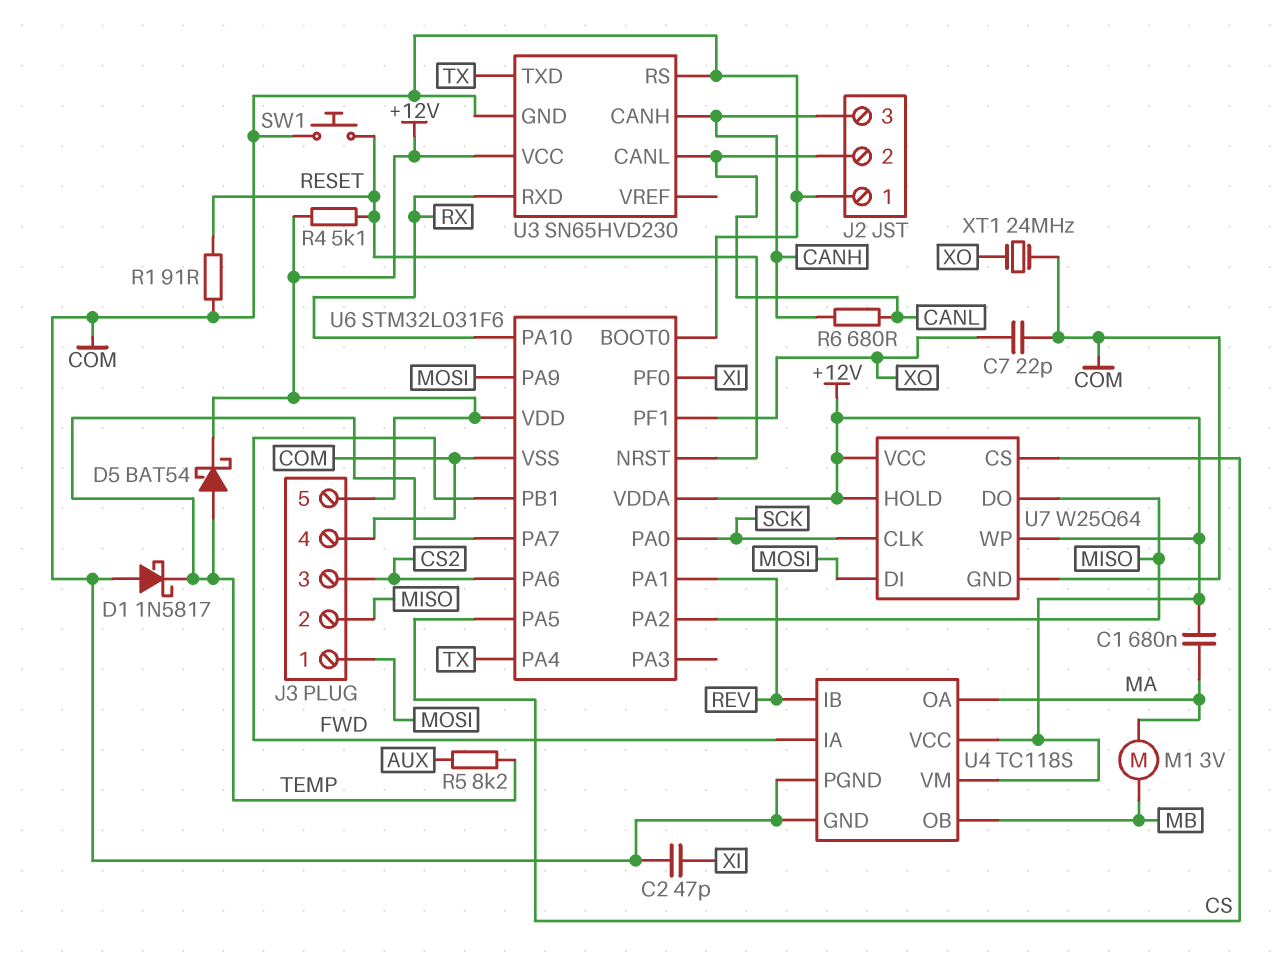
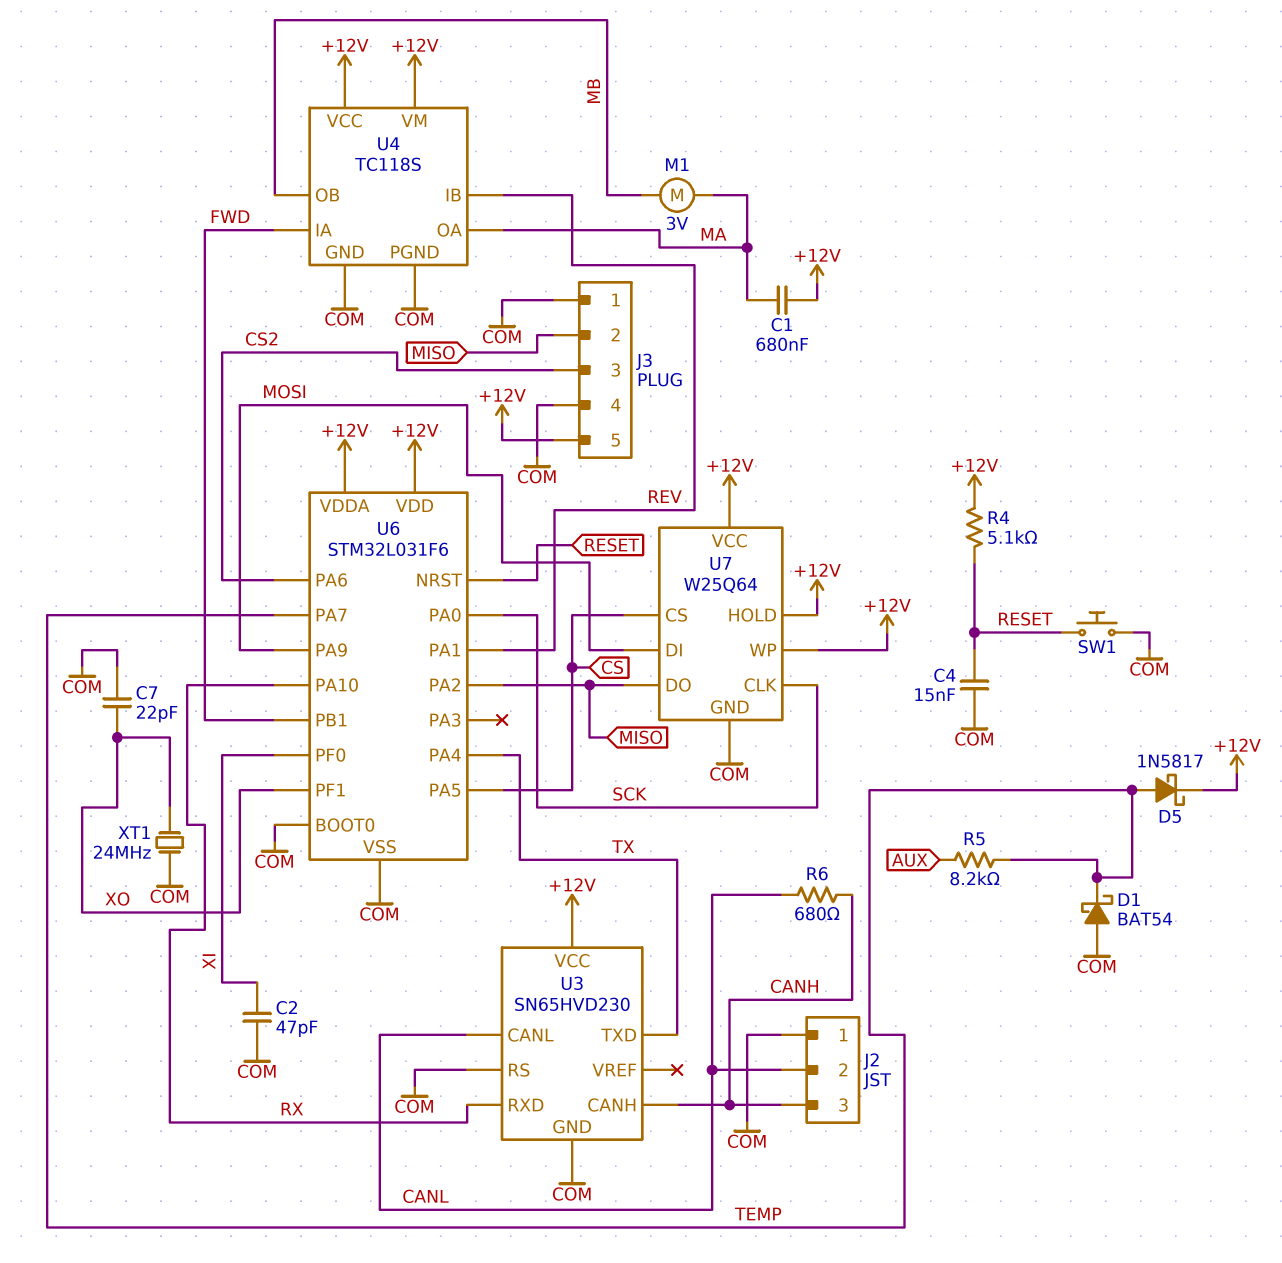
C4: none -> 15nF (COM, RESET)
D1: schottky 1N5817 (A COM, K TEMP) -> schottky BAT54 (A COM, K TEMP)
D5: schottky BAT54 (A TEMP, K +12V) -> schottky 1N5817 (A TEMP, K +12V)
J3 pin 1: MOSI -> COM
R1: 91 (COM, RESET) -> none

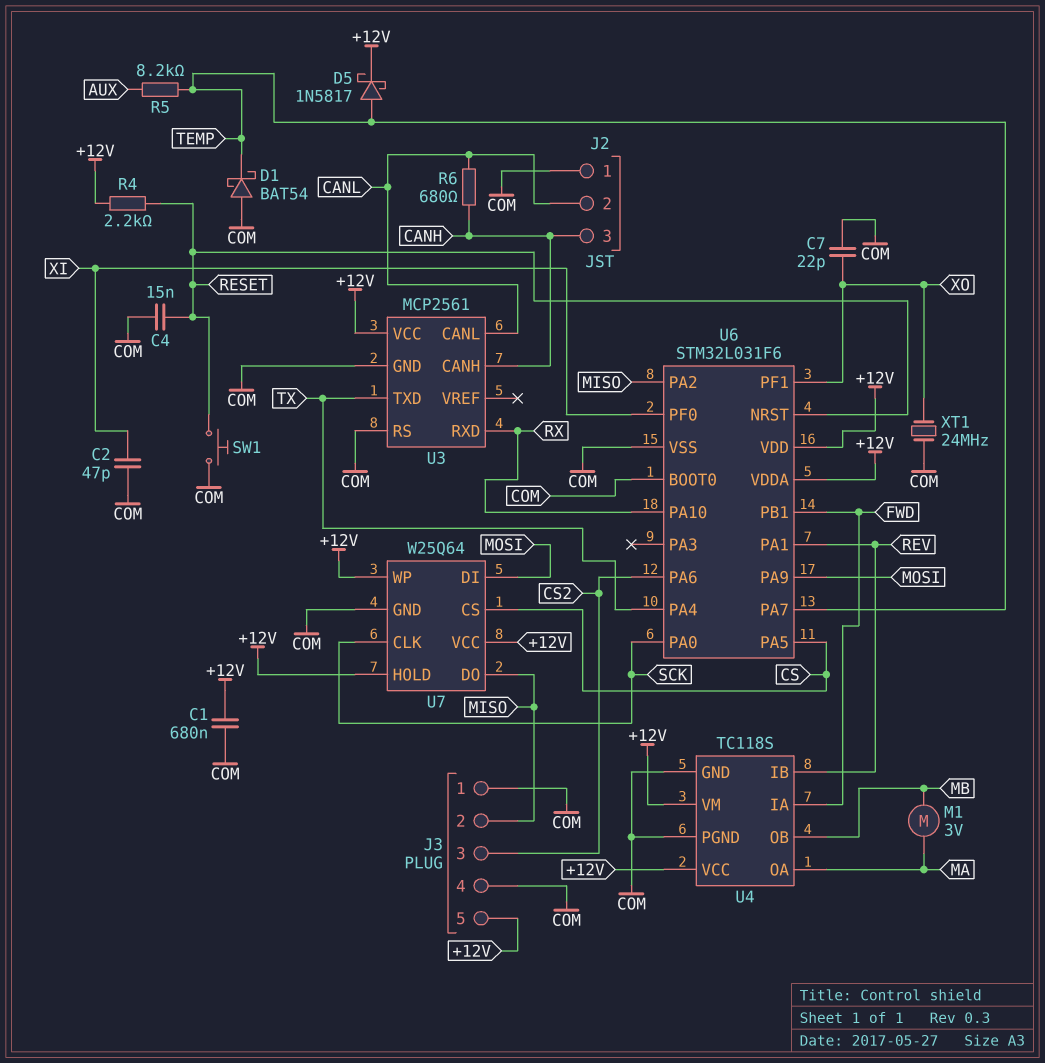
C1: 680nF (+12V, MA) -> 680nF (+12V, COM)
R4: 5.1k (+12V, RESET) -> 2.2k (+12V, RESET)
U3: SN65HVD230 -> MCP2561

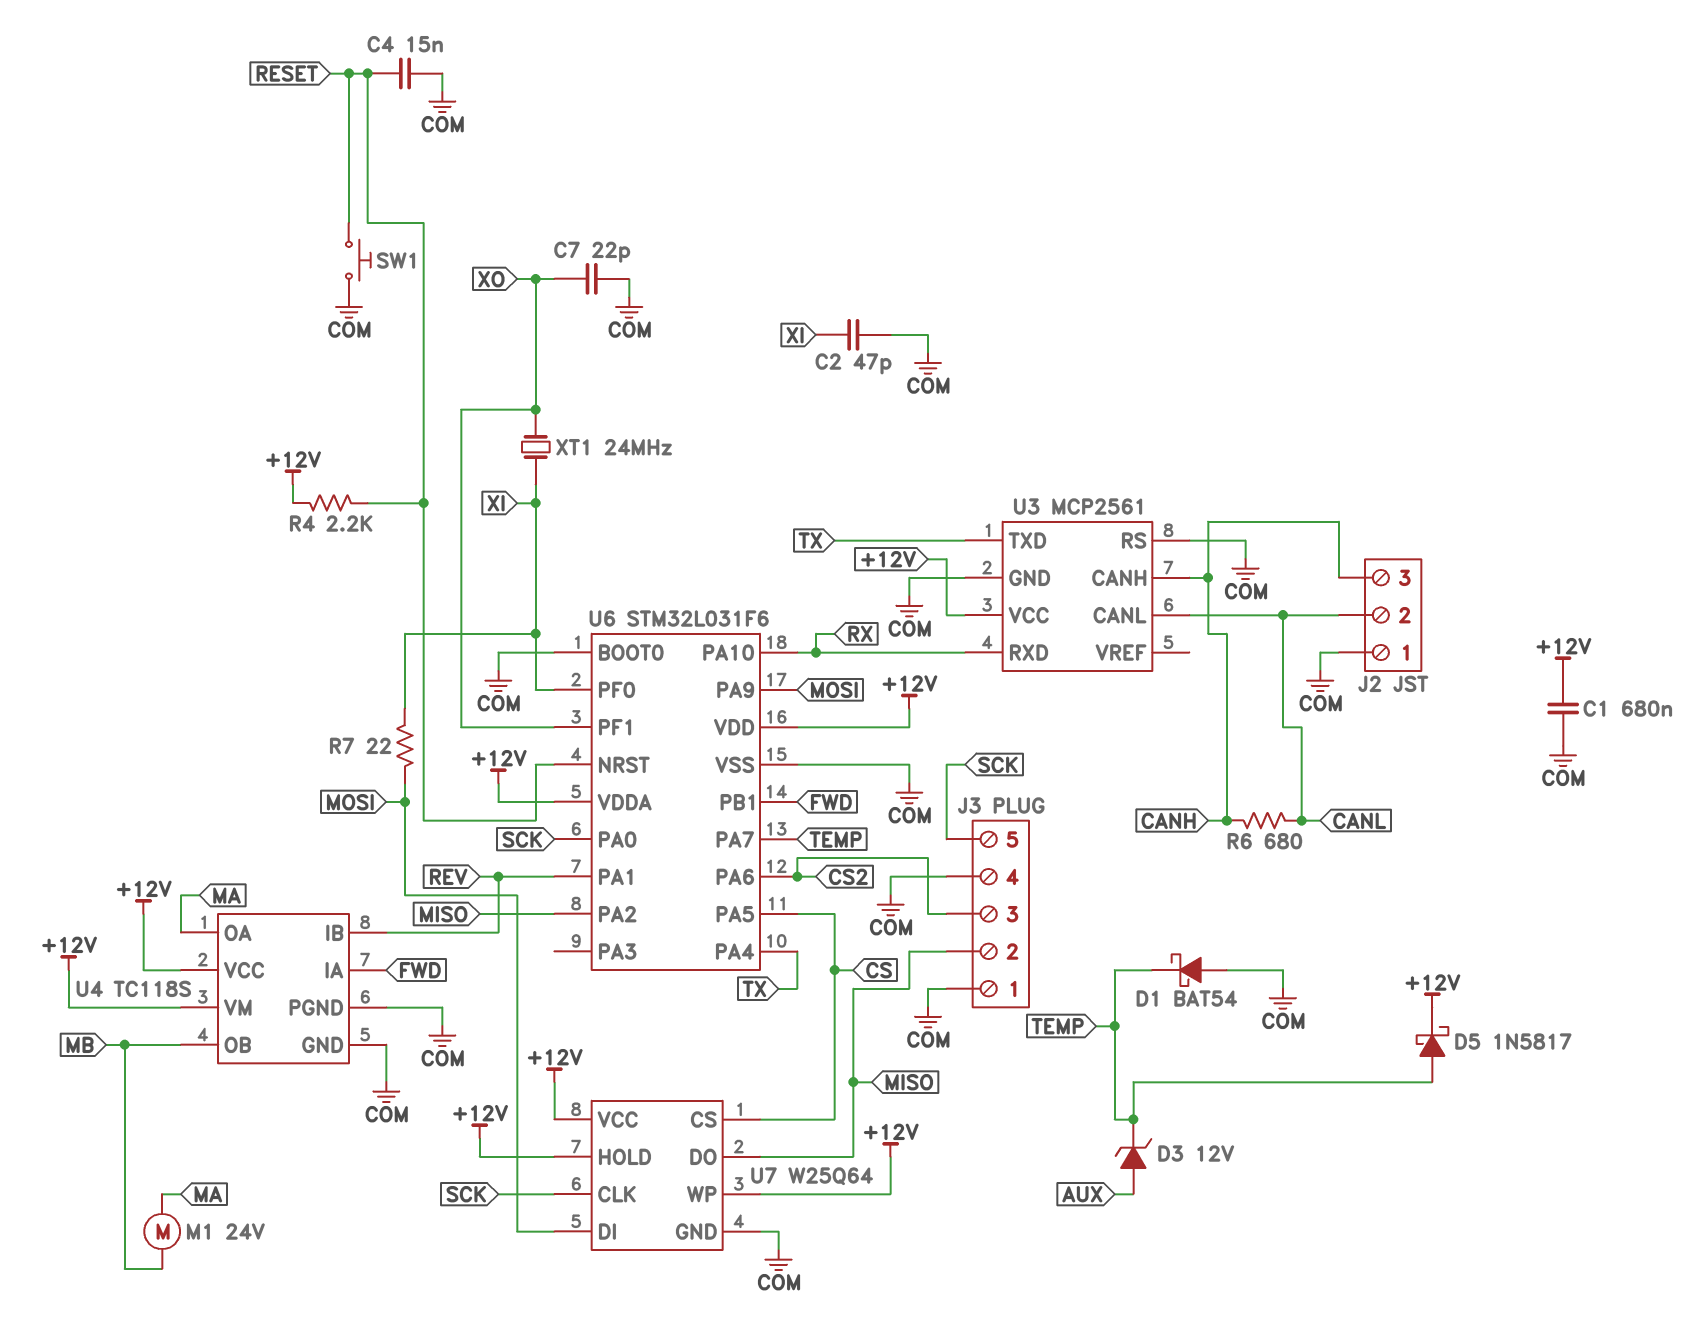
D3: none -> zener 12V (A AUX, K TEMP)
J3 pin 5: +12V -> SCK
M1: motor 3V (MA, MB) -> motor 24V (MA, MB)
R5: 8.2k (AUX, TEMP) -> none
R7: none -> 22 (MOSI, XI)
XT1: 24MHz (COM, XO) -> 24MHz (XI, XO)

